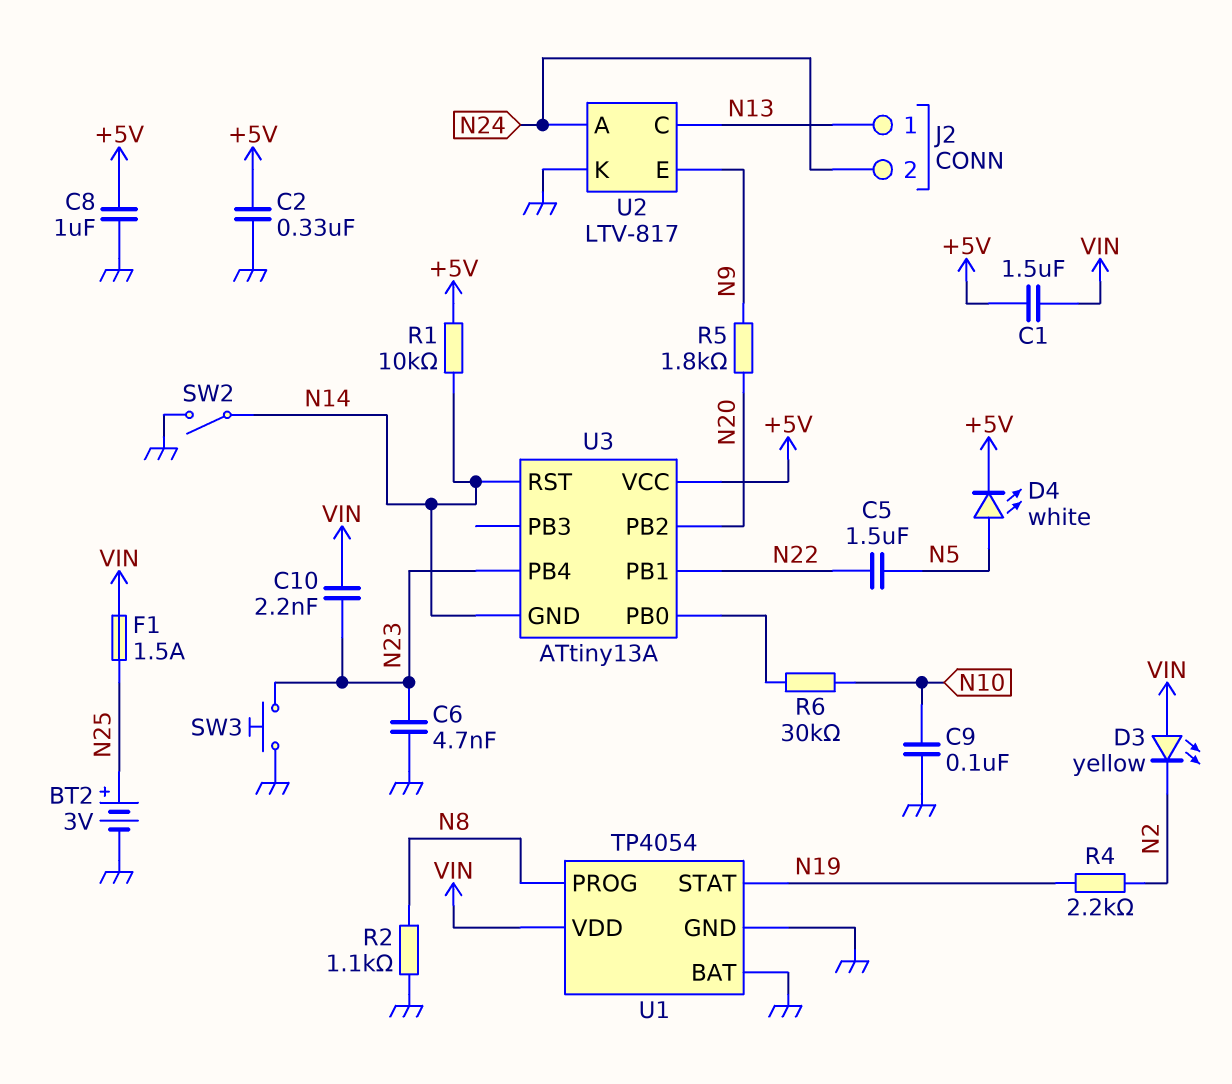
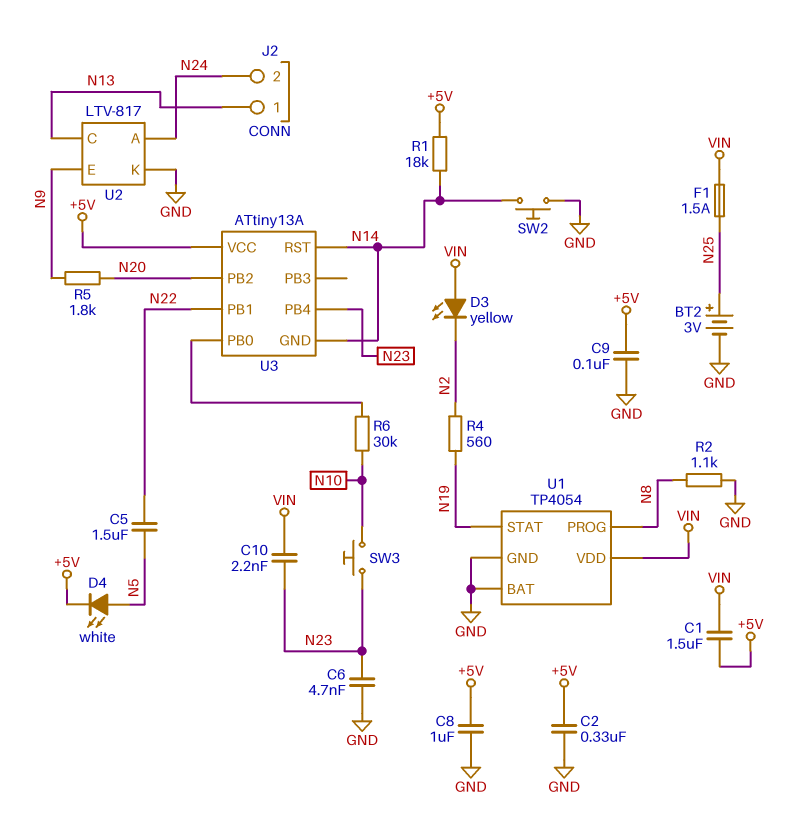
C9: 100nF (GND, N10) -> 100nF (+5V, GND)
R1: 10k (+5V, N14) -> 18k (+5V, N14)
R4: 2.2k (N2, N19) -> 560 (N2, N19)
SW2: switch (GND, N14) -> button (GND, N14)
SW3: button (GND, N23) -> button (N10, N23)

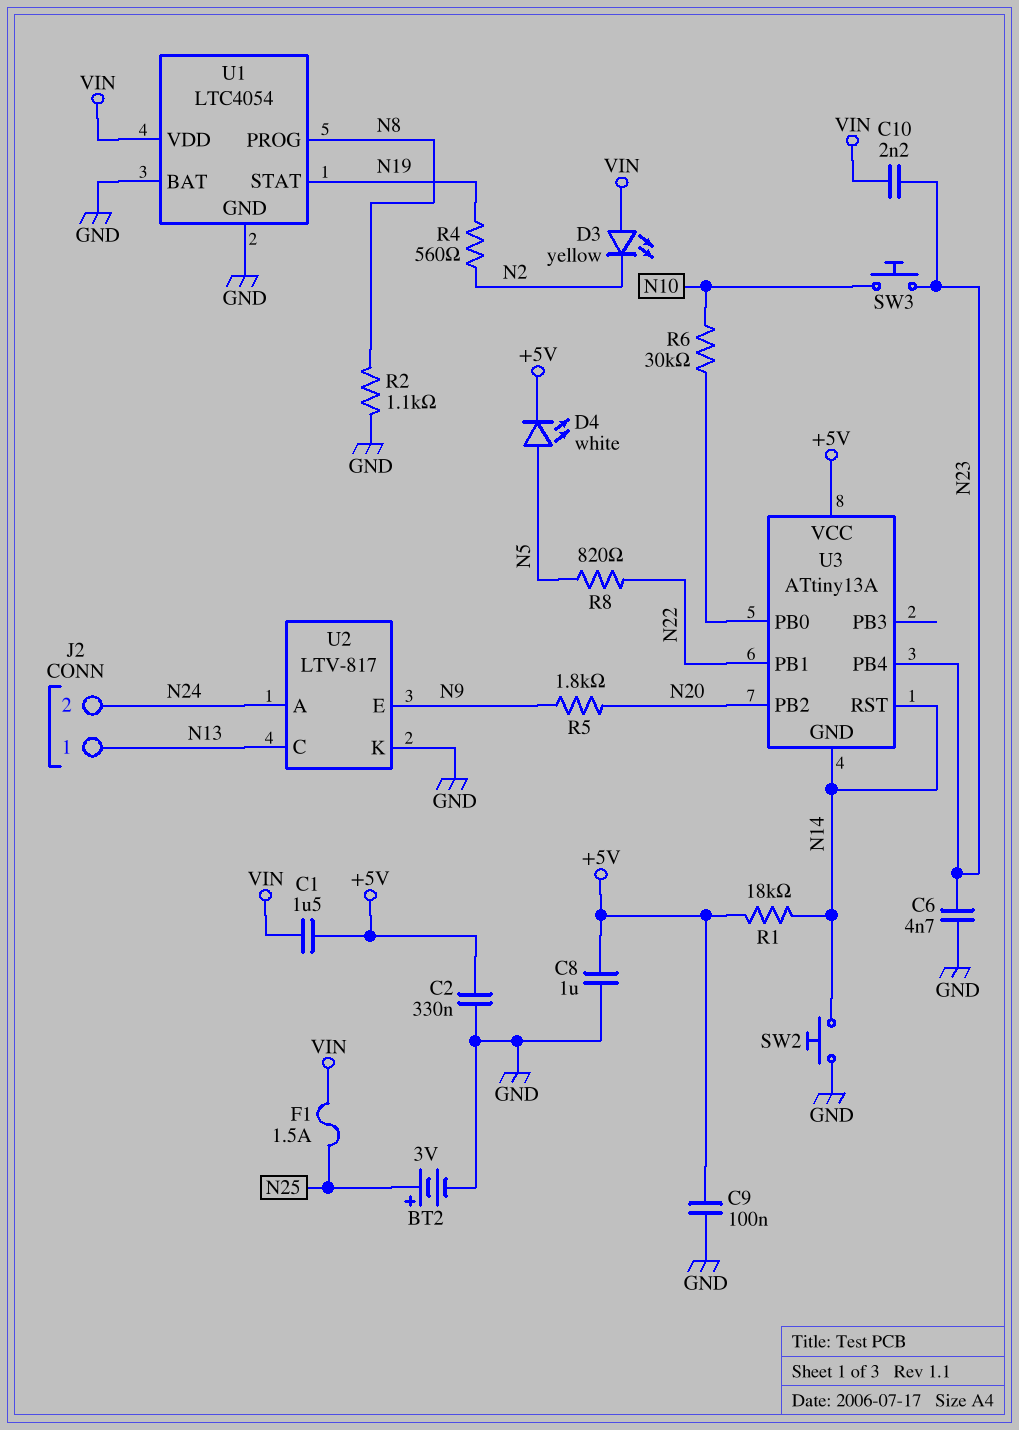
C5: 1.5uF (N5, N22) -> none
R8: none -> 820 (N5, N22)
U1: TP4054 -> LTC4054

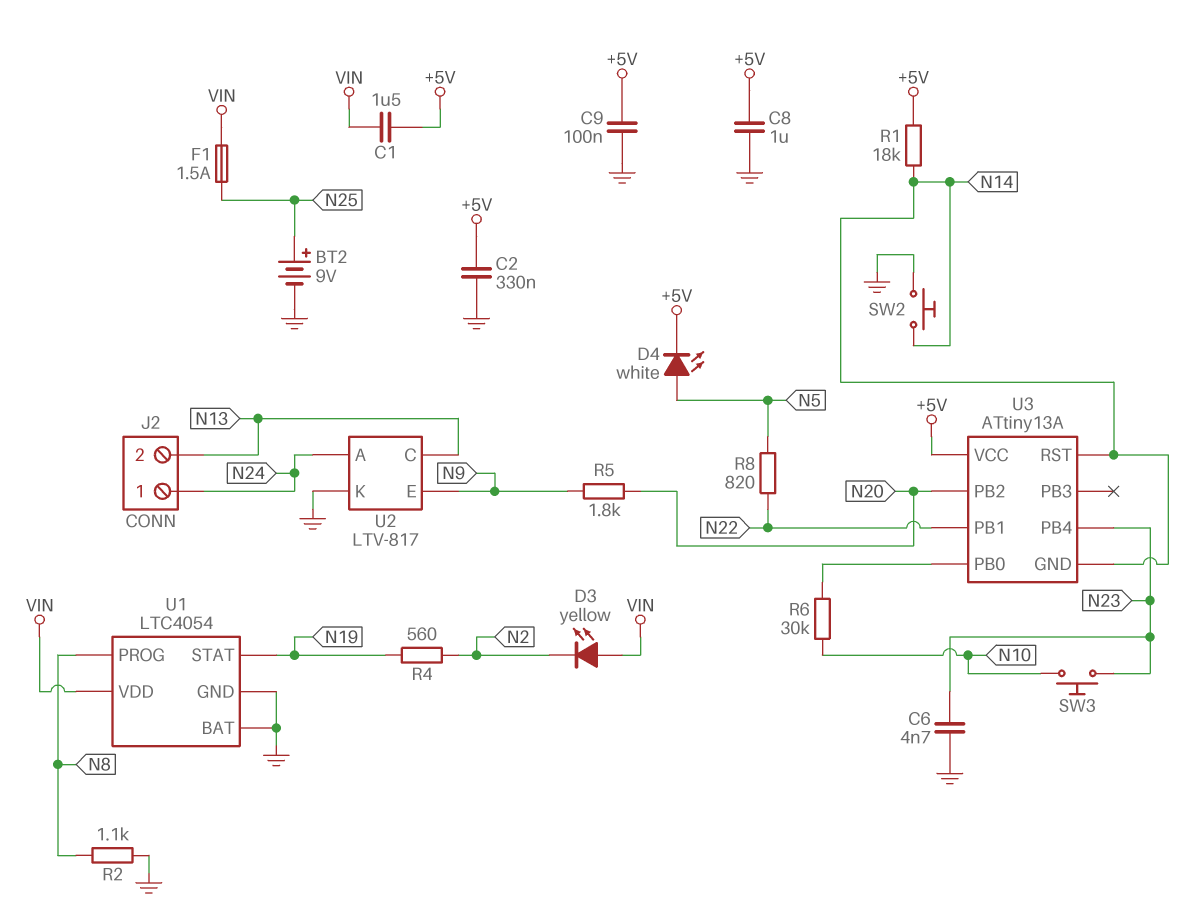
BT2: 3V (plus N25, minus GND) -> 9V (plus N25, minus GND)
C10: 2.2nF (N23, VIN) -> none
J2 pin 1: N13 -> N24
J2 pin 2: N24 -> N13

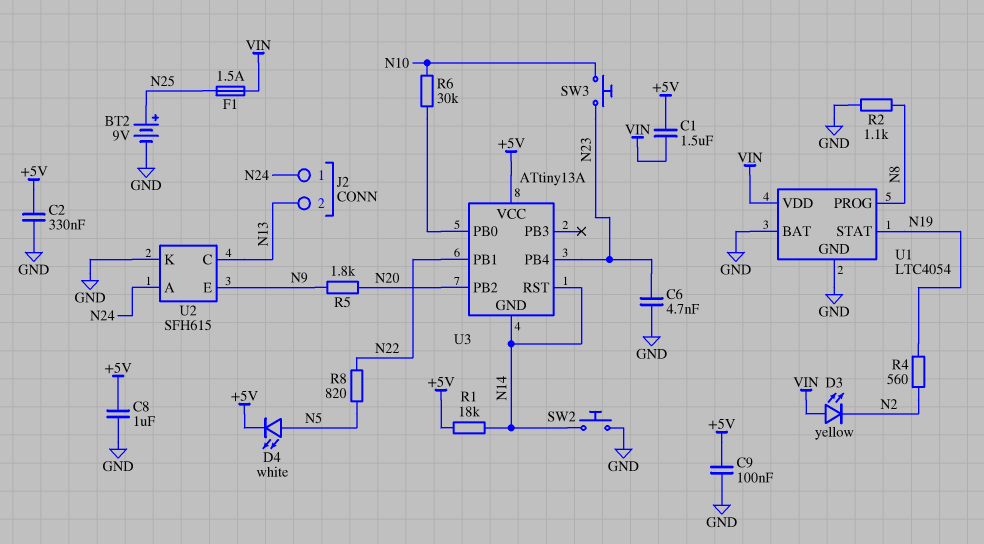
U2: LTV-817 -> SFH615

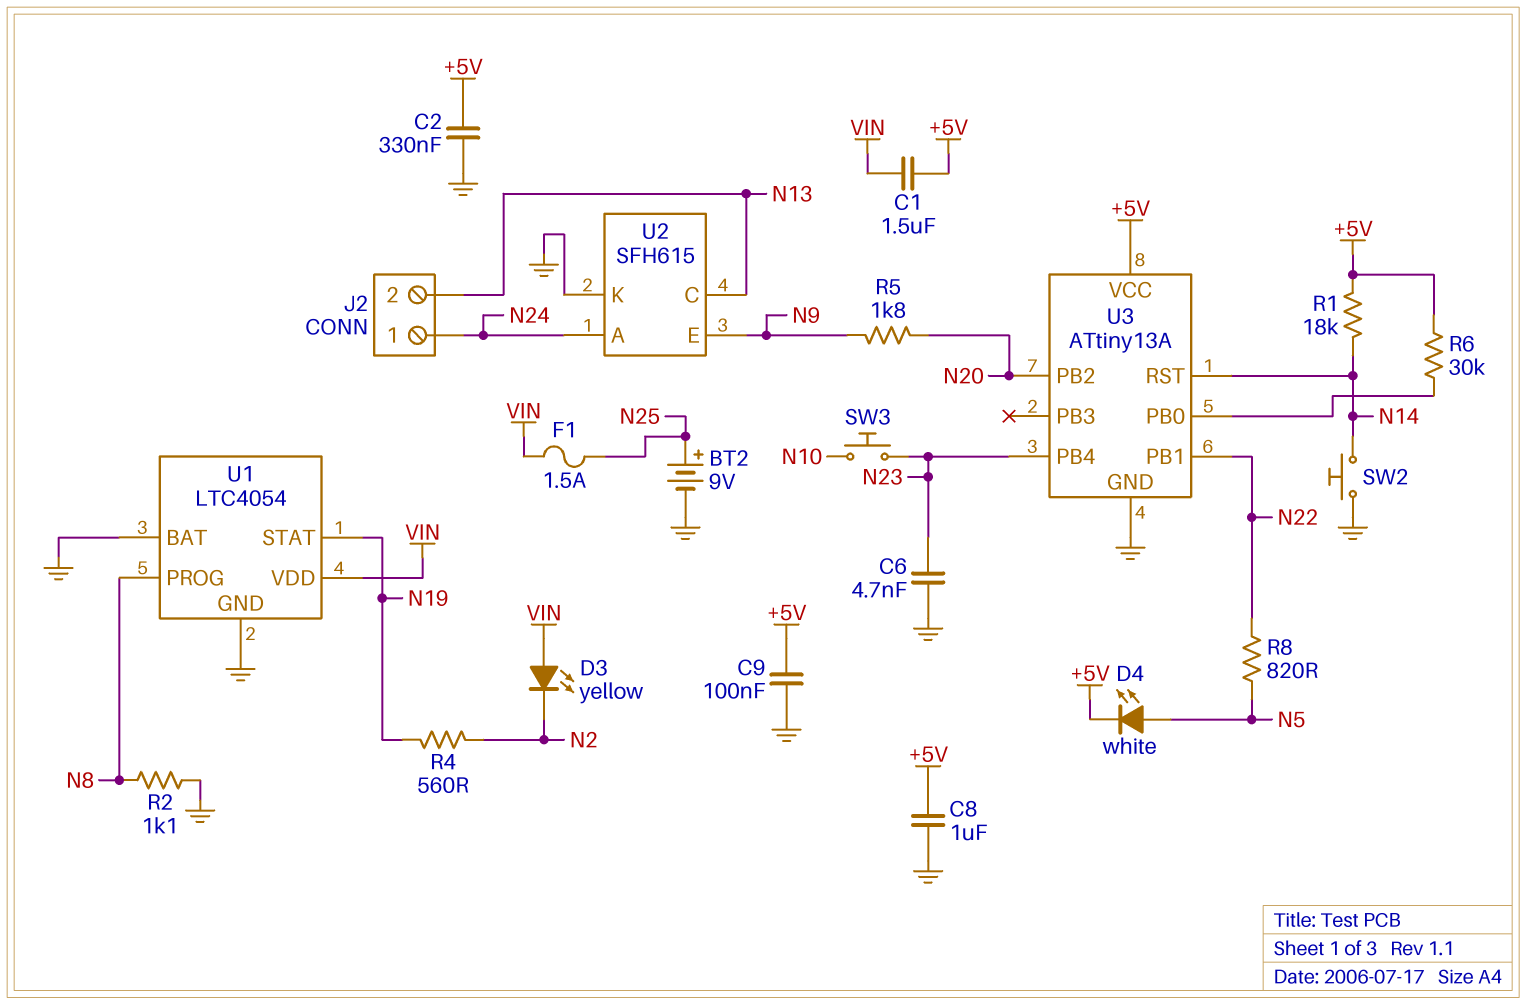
R6: 30k (N10, U3/PB0) -> 30k (+5V, U3/PB0)
U3 pin GND: N14 -> GND

